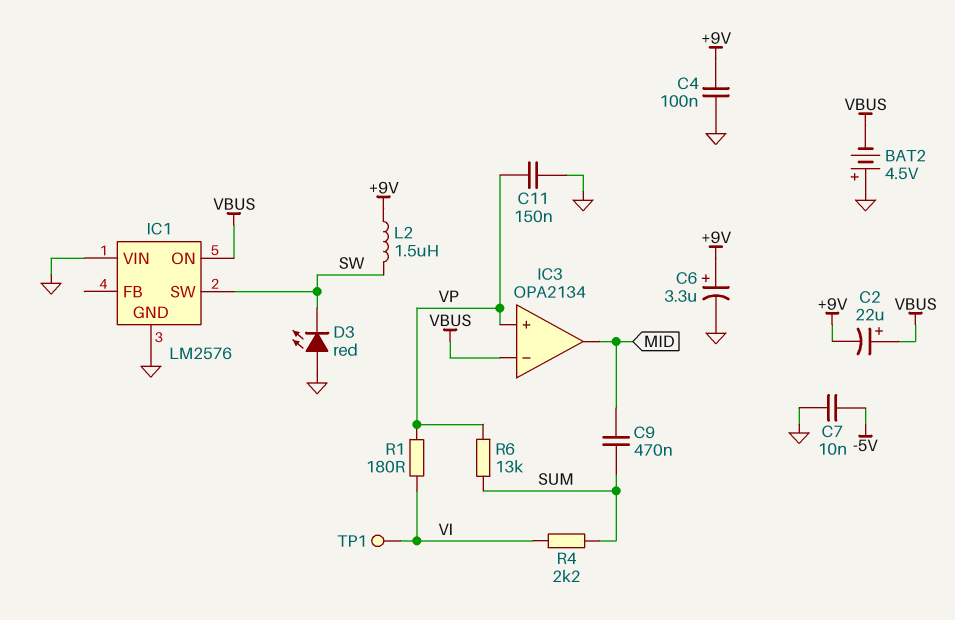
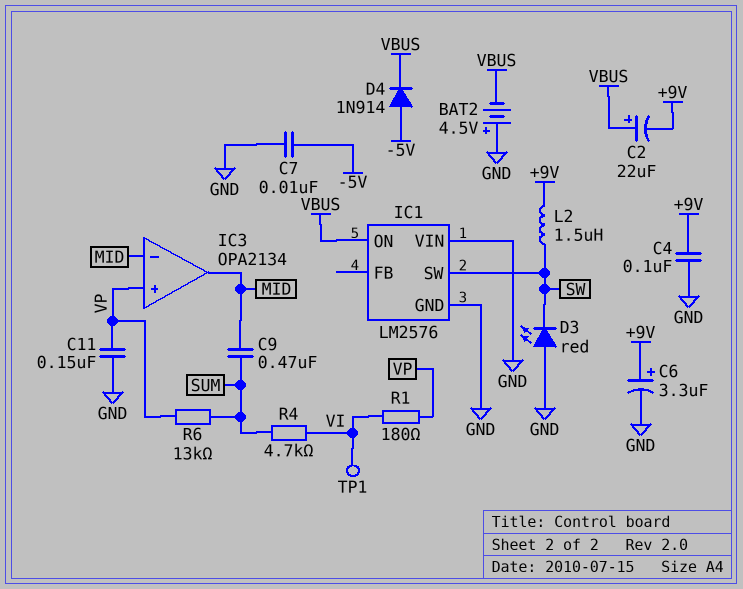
D4: none -> diode 1N914 (A -5V, K VBUS)
IC3 pin in-: VBUS -> MID
R4: 2.2k (SUM, VI) -> 4.7k (SUM, VI)

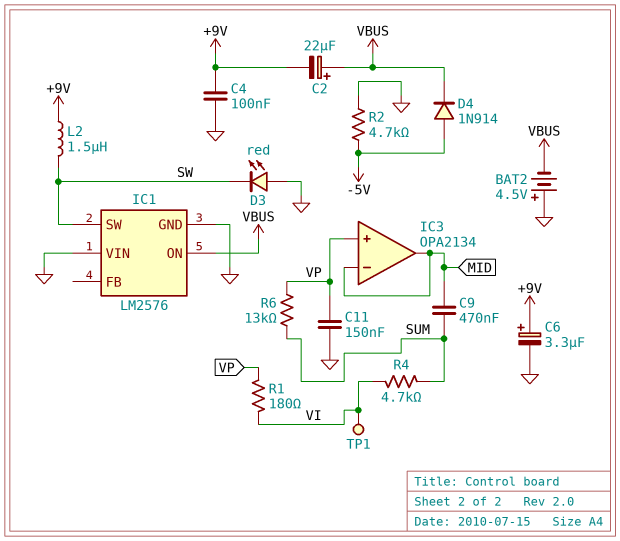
C7: 10nF (-5V, GND) -> none
R2: none -> 4.7k (-5V, GND)

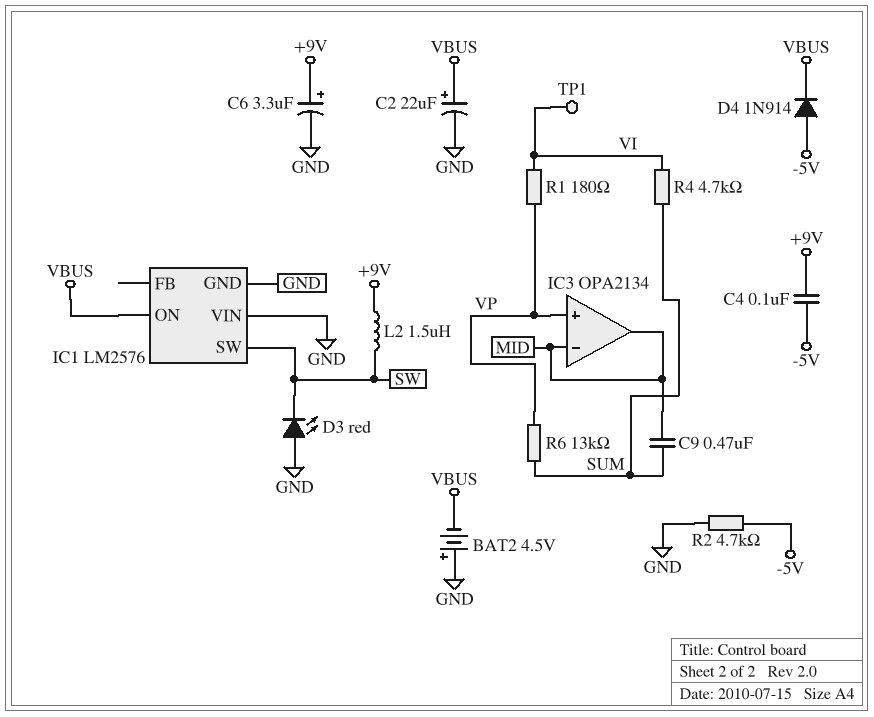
C2: 22uF (plus VBUS, minus +9V) -> 22uF (plus VBUS, minus GND)
C4: 100nF (+9V, GND) -> 100nF (+9V, -5V)
C11: 150nF (GND, VP) -> none

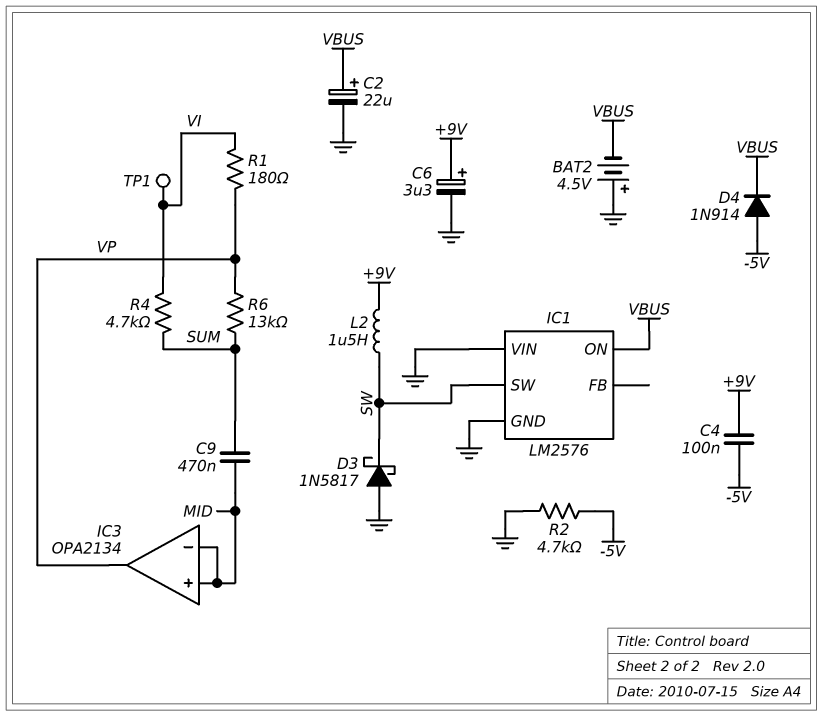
D3: LED red (A GND, K SW) -> schottky 1N5817 (A GND, K SW)
IC3 pin in+: VP -> MID
IC3 pin out: MID -> VP

